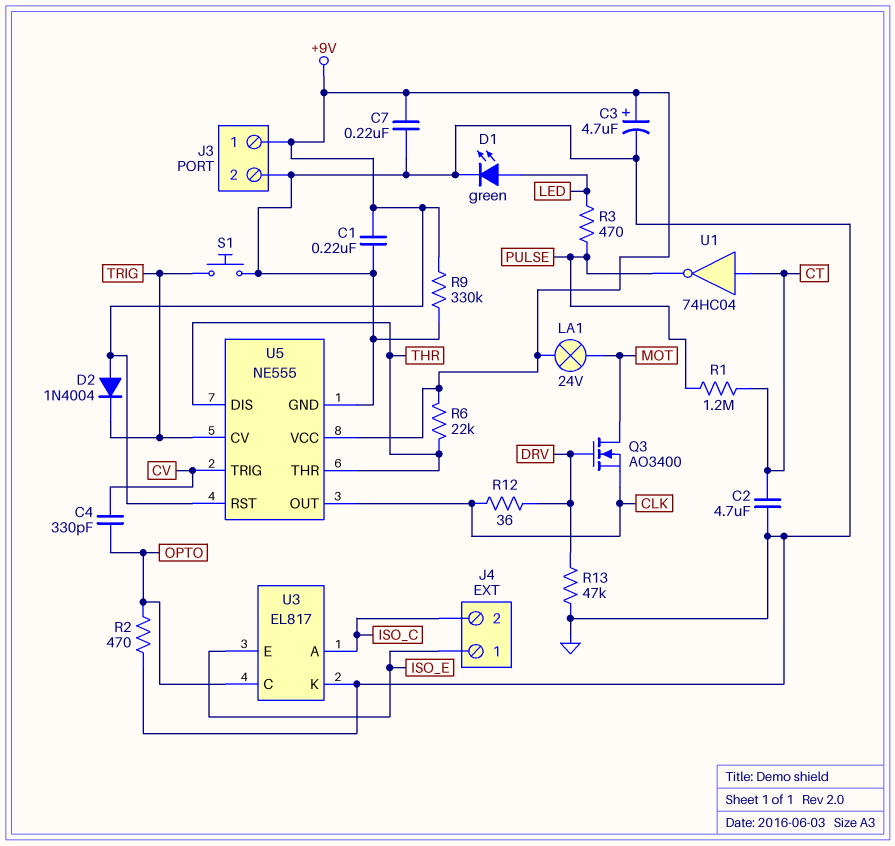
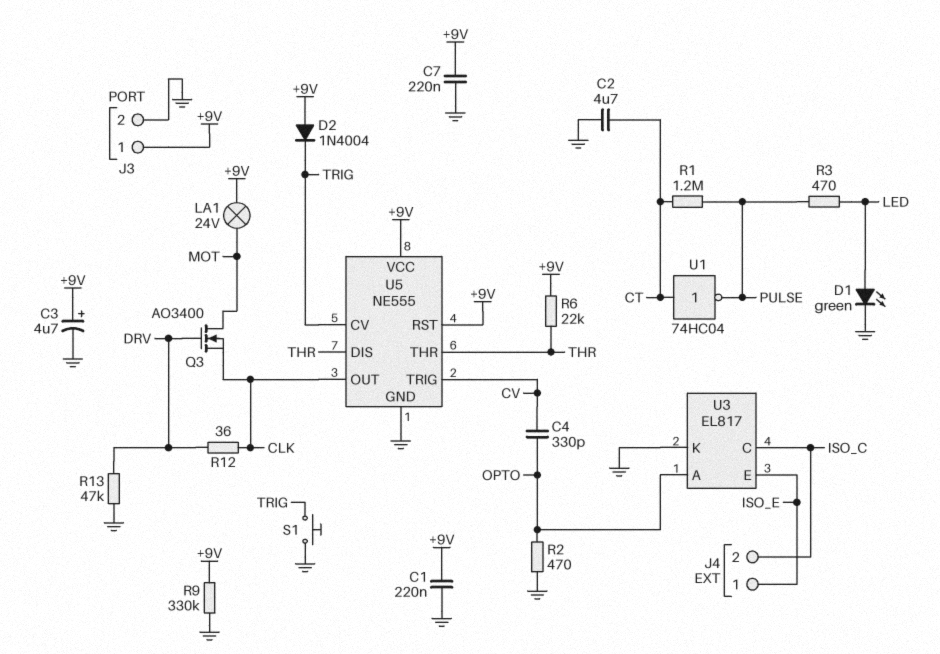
U3 pin A: ISO_C -> OPTO
U3 pin C: OPTO -> ISO_C

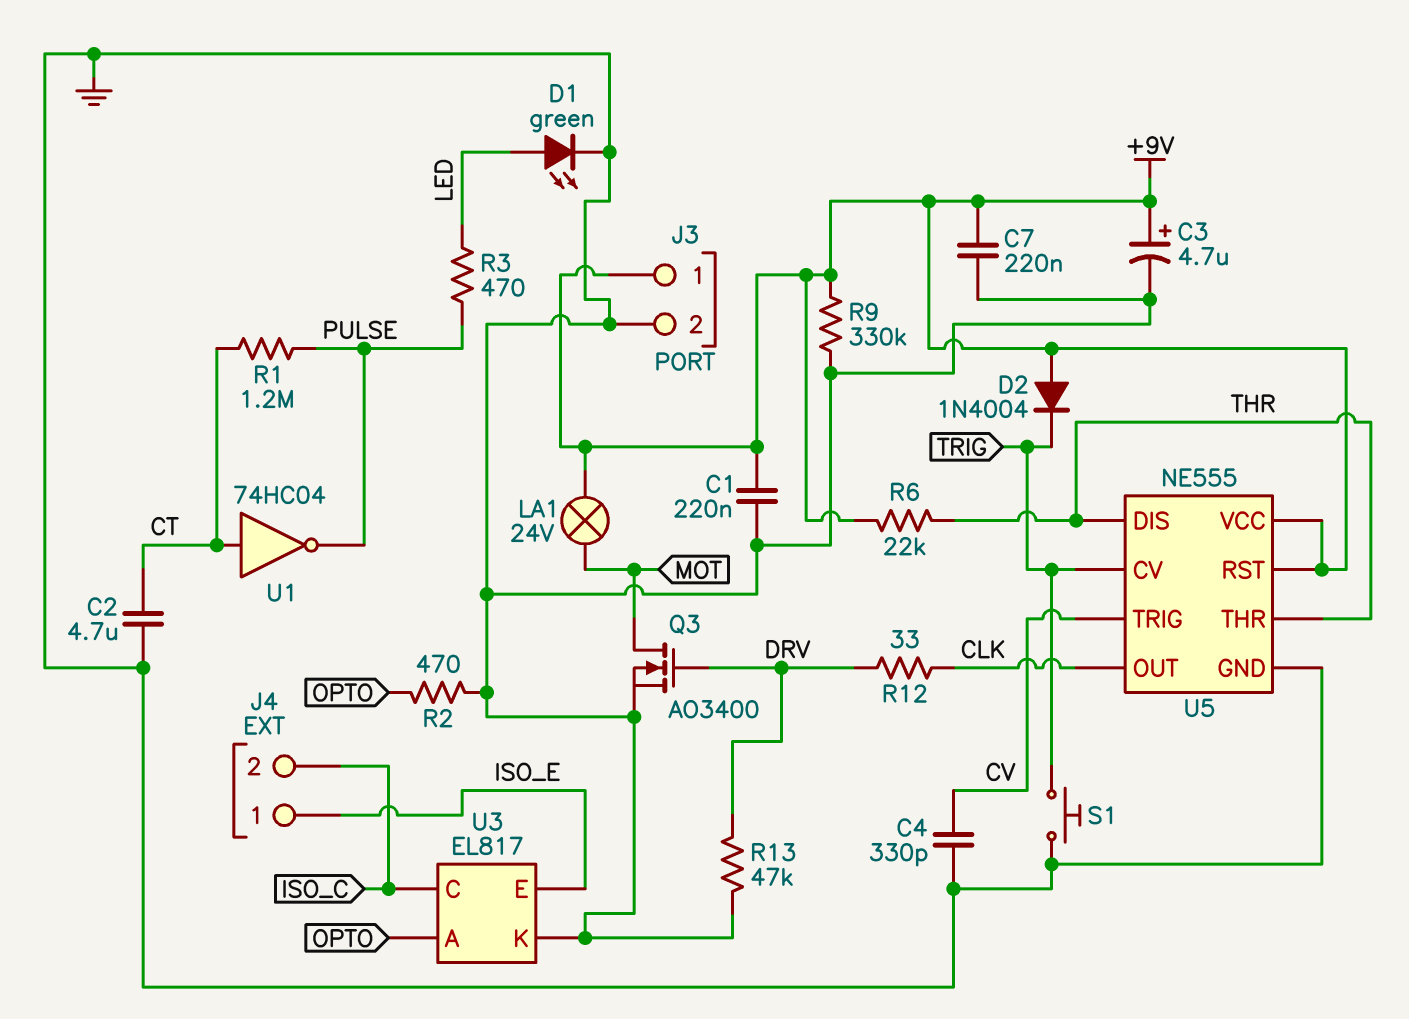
C4: 330pF (CV, OPTO) -> 330pF (CV, GND)
Q3: NMOS AO3400 (G DRV, D MOT, S CLK) -> NMOS AO3400 (G DRV, D MOT, S GND)
R12: 36 (CLK, DRV) -> 33 (CLK, DRV)

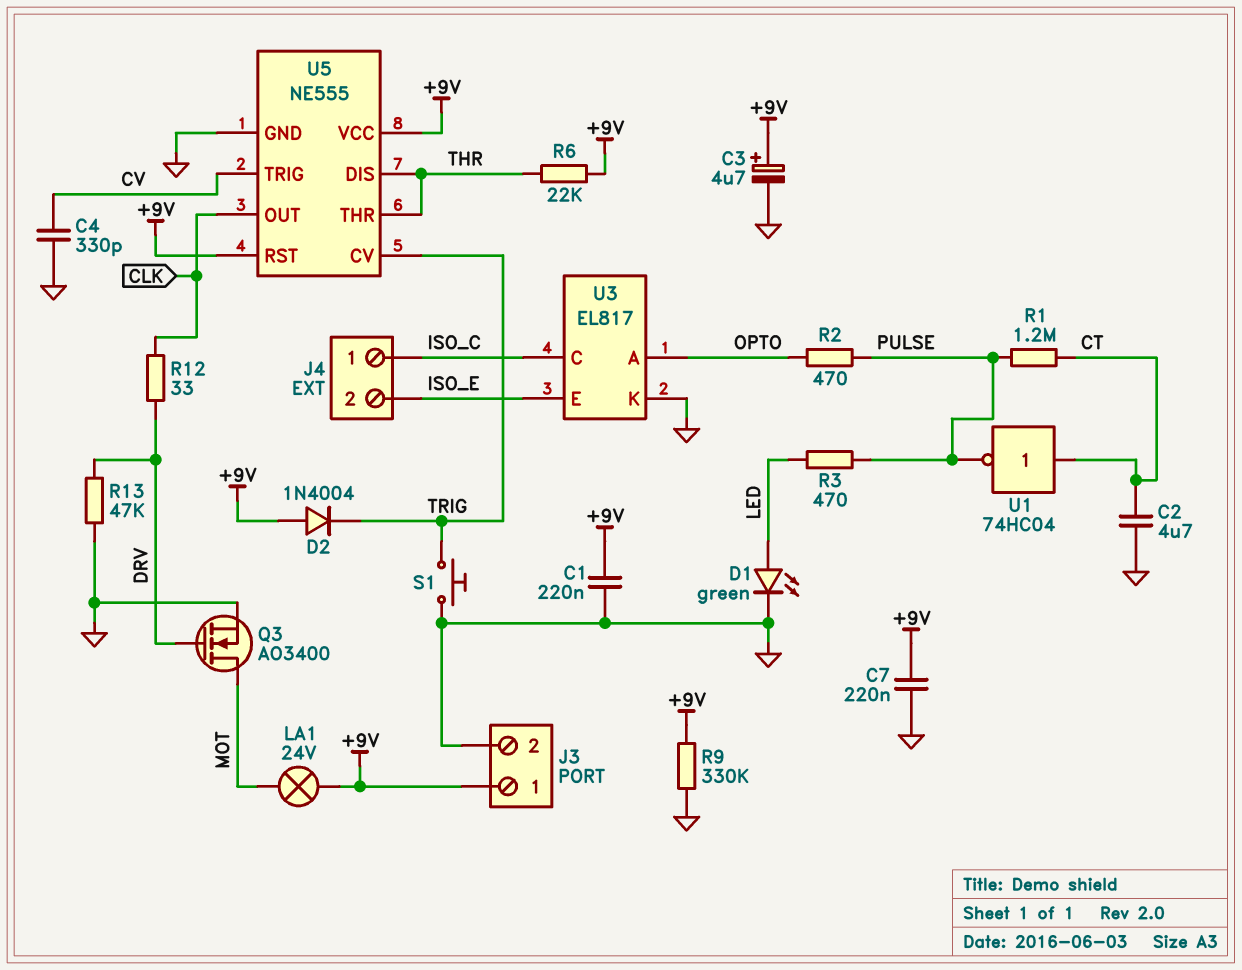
J4 pin 1: ISO_E -> ISO_C
J4 pin 2: ISO_C -> ISO_E
R2: 470 (GND, OPTO) -> 470 (OPTO, PULSE)

